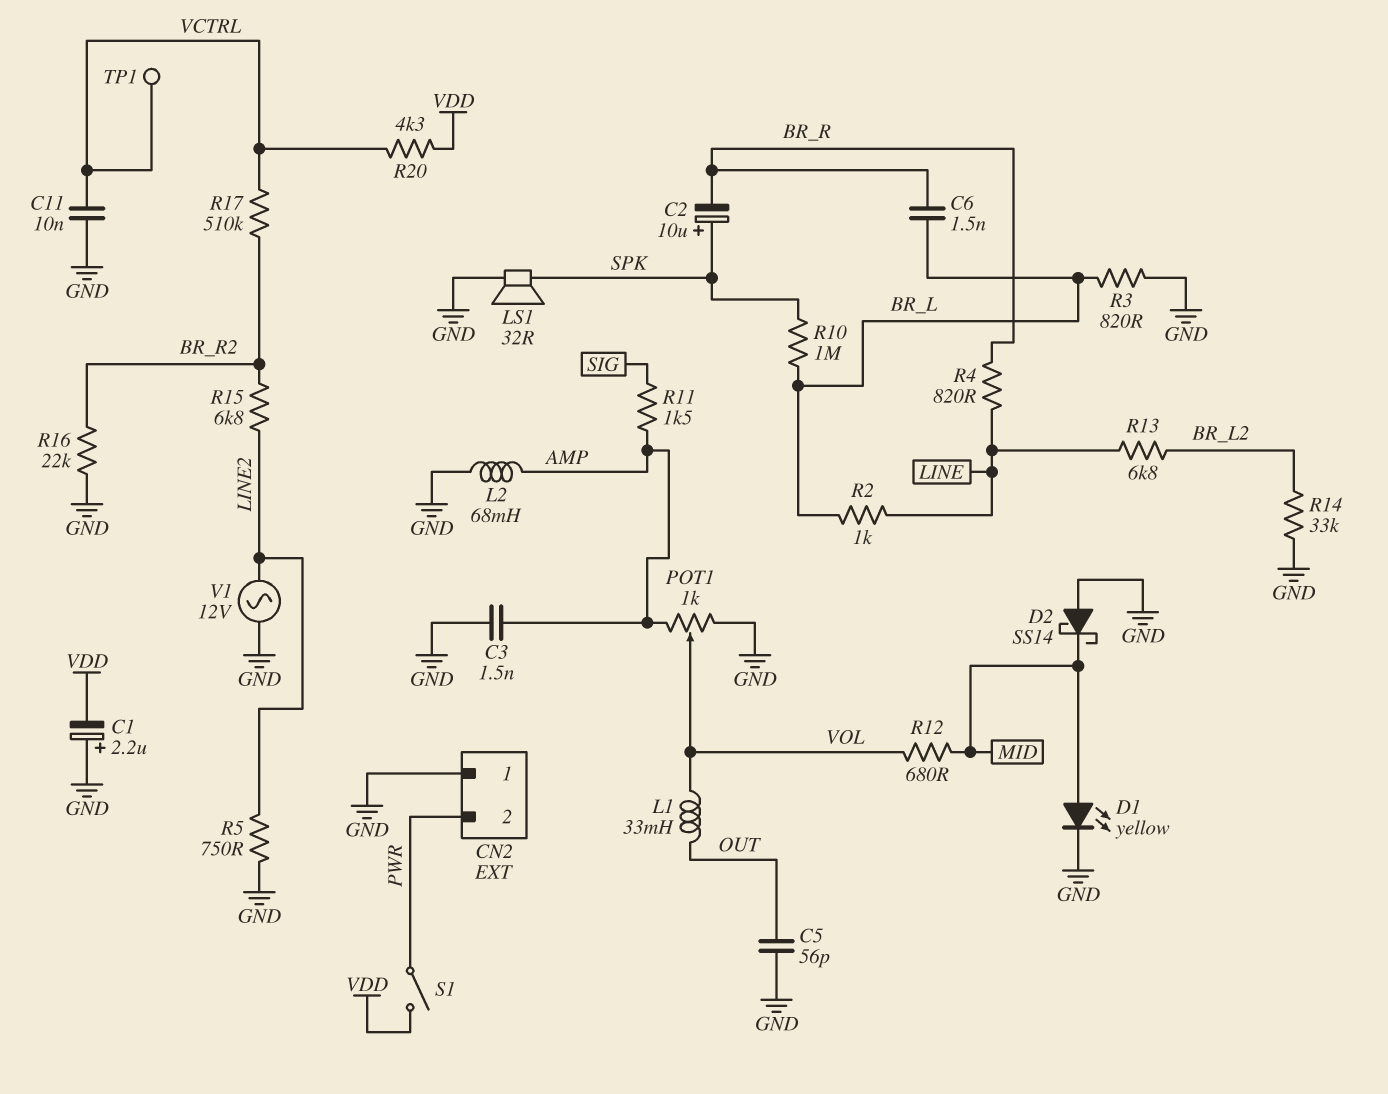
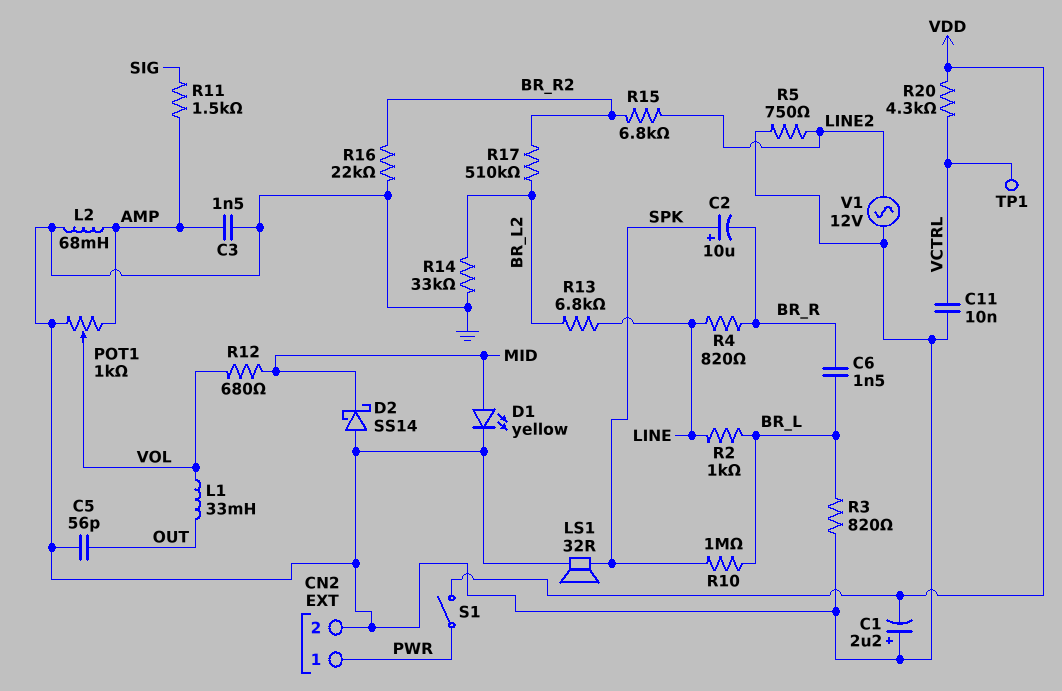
CN2 pin 1: GND -> PWR
CN2 pin 2: PWR -> GND
R17: 510k (BR_R2, VCTRL) -> 510k (BR_L2, BR_R2)

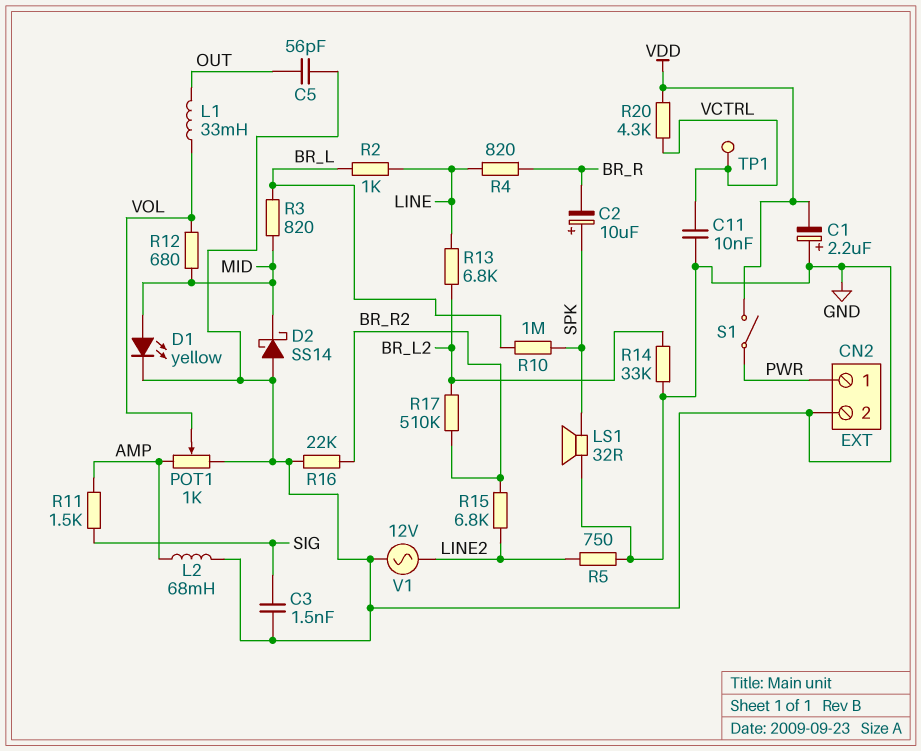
C3: 1.5nF (AMP, GND) -> 1.5nF (GND, SIG)
C6: 1.5nF (BR_L, BR_R) -> none
R3: 820 (BR_L, GND) -> 820 (BR_L, MID)

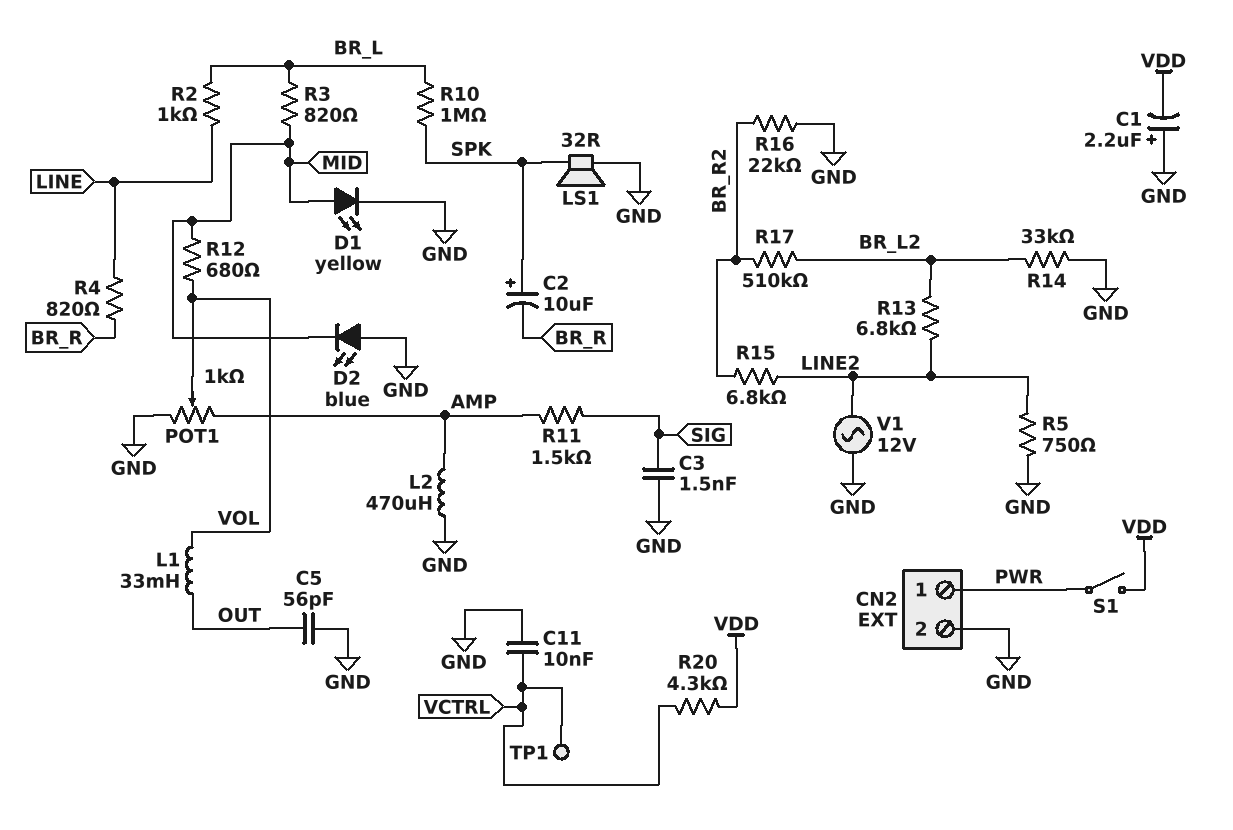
D2: schottky SS14 (A GND, K MID) -> LED blue (A GND, K MID)
L2: 68mH (AMP, GND) -> 470uH (AMP, GND)
R13: 6.8k (BR_L2, LINE) -> 6.8k (BR_L2, LINE2)

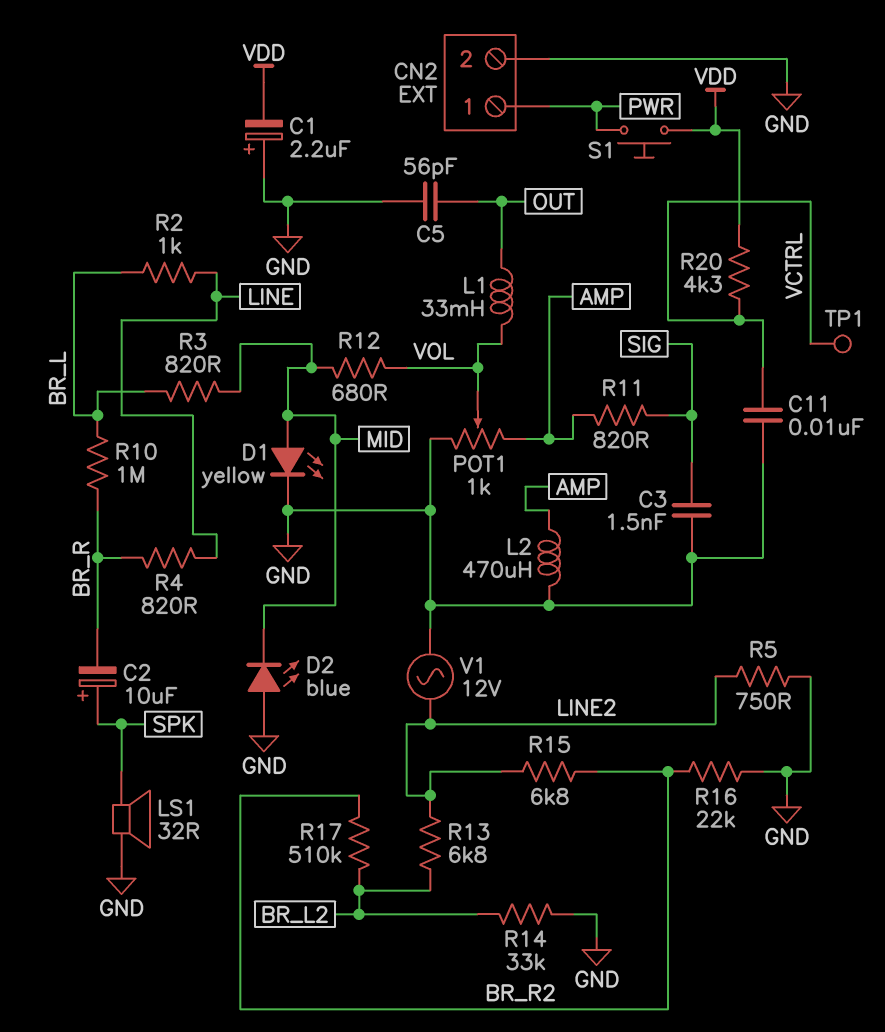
R10: 1M (BR_L, SPK) -> 1M (BR_L, BR_R)
R11: 1.5k (AMP, SIG) -> 820 (AMP, SIG)
S1: switch (PWR, VDD) -> button (PWR, VDD)

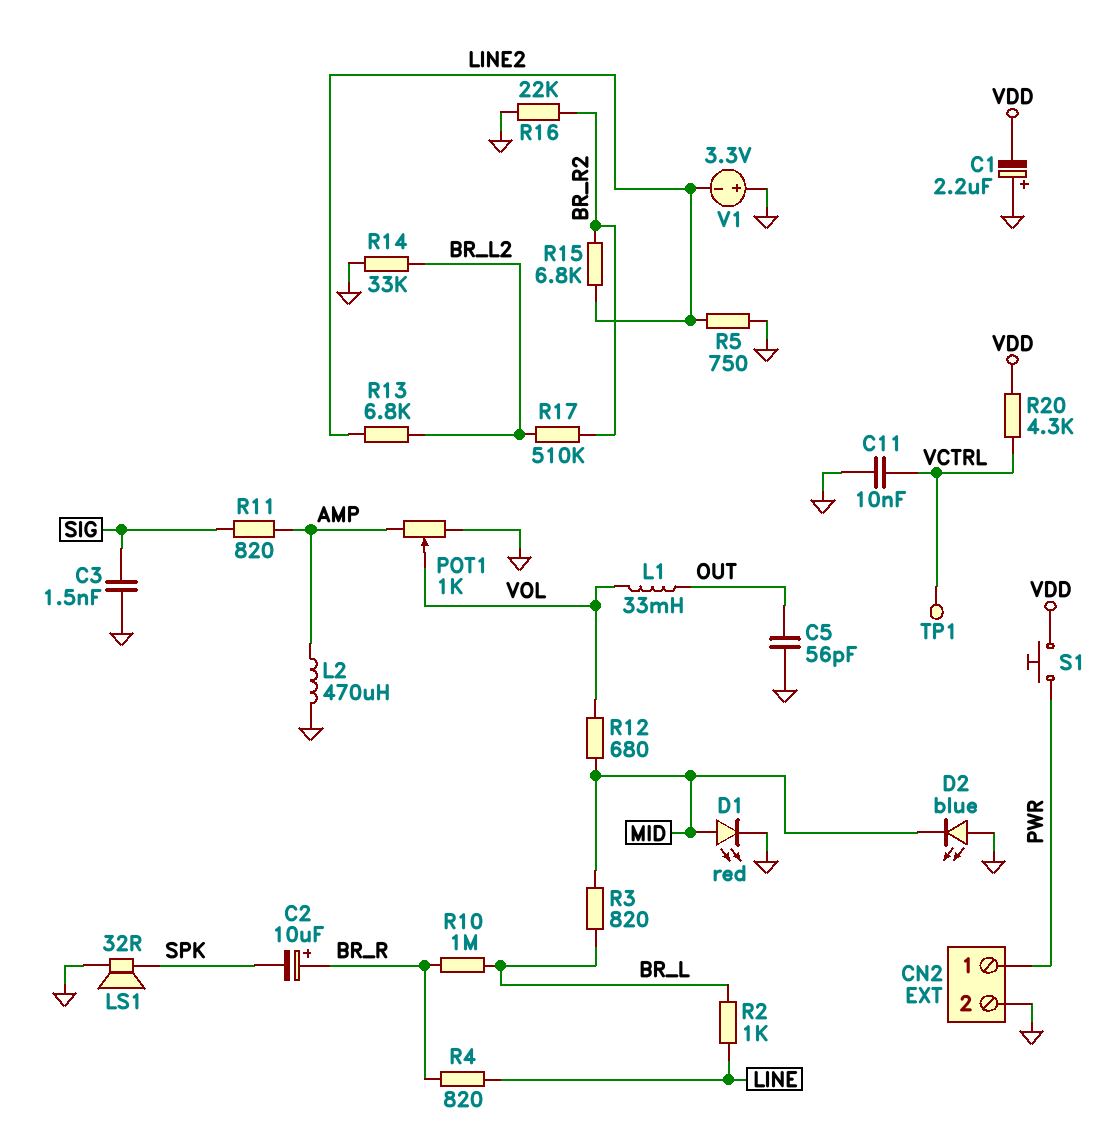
C2: 10uF (plus SPK, minus BR_R) -> 10uF (plus BR_R, minus SPK)
D1: LED yellow (A MID, K GND) -> LED red (A MID, K GND)
V1: AC 12V (GND, LINE2) -> 3.3V (plus GND, minus LINE2)

